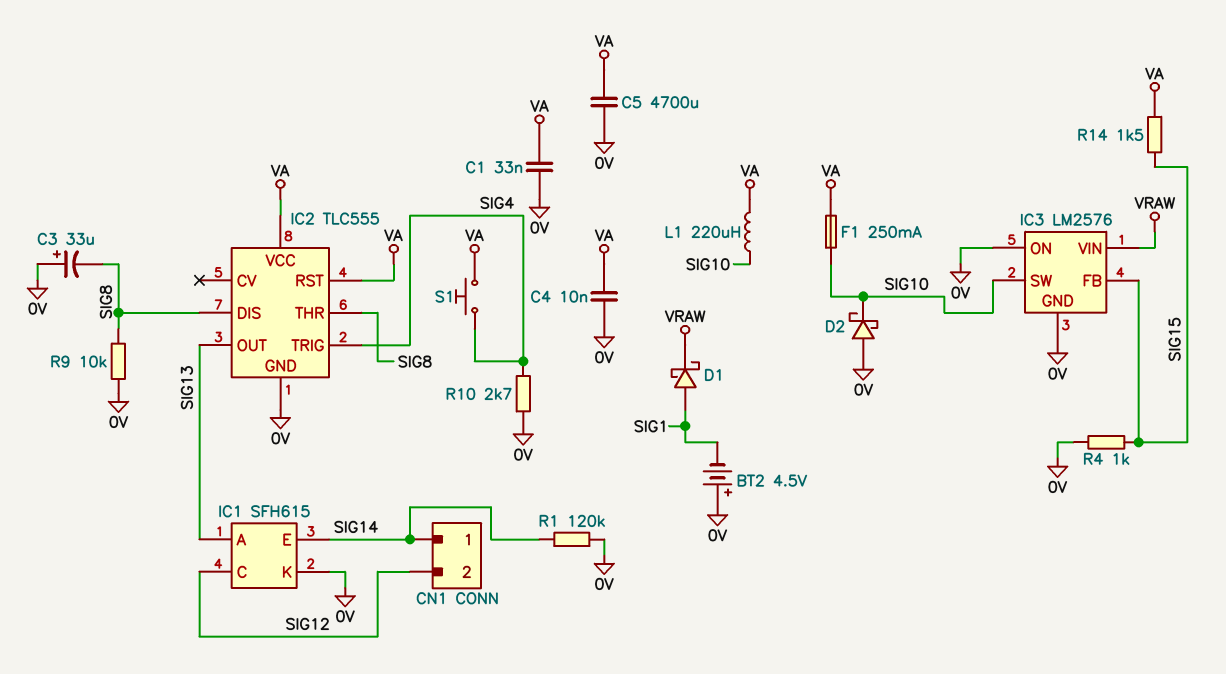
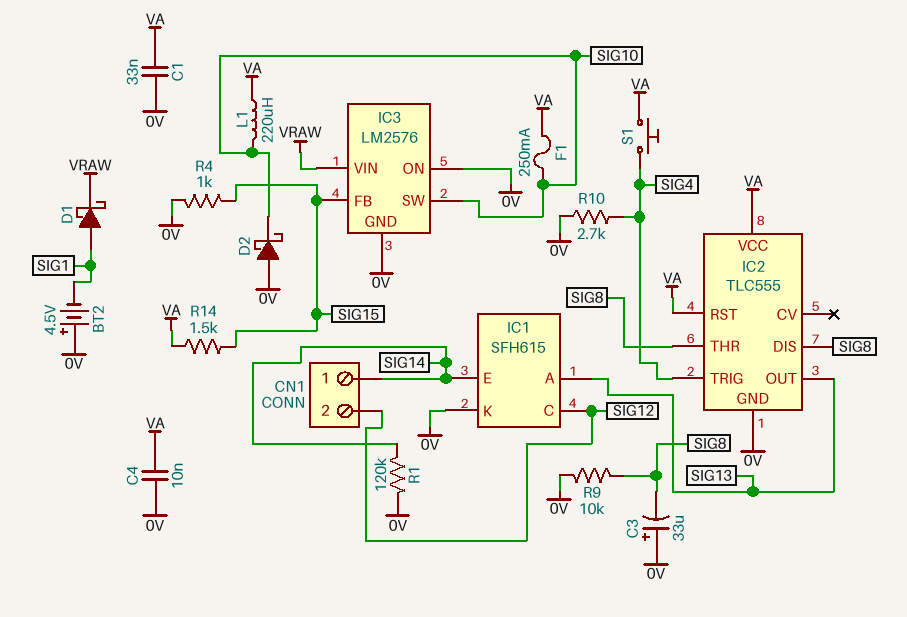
C5: 4700uF (0V, VA) -> none

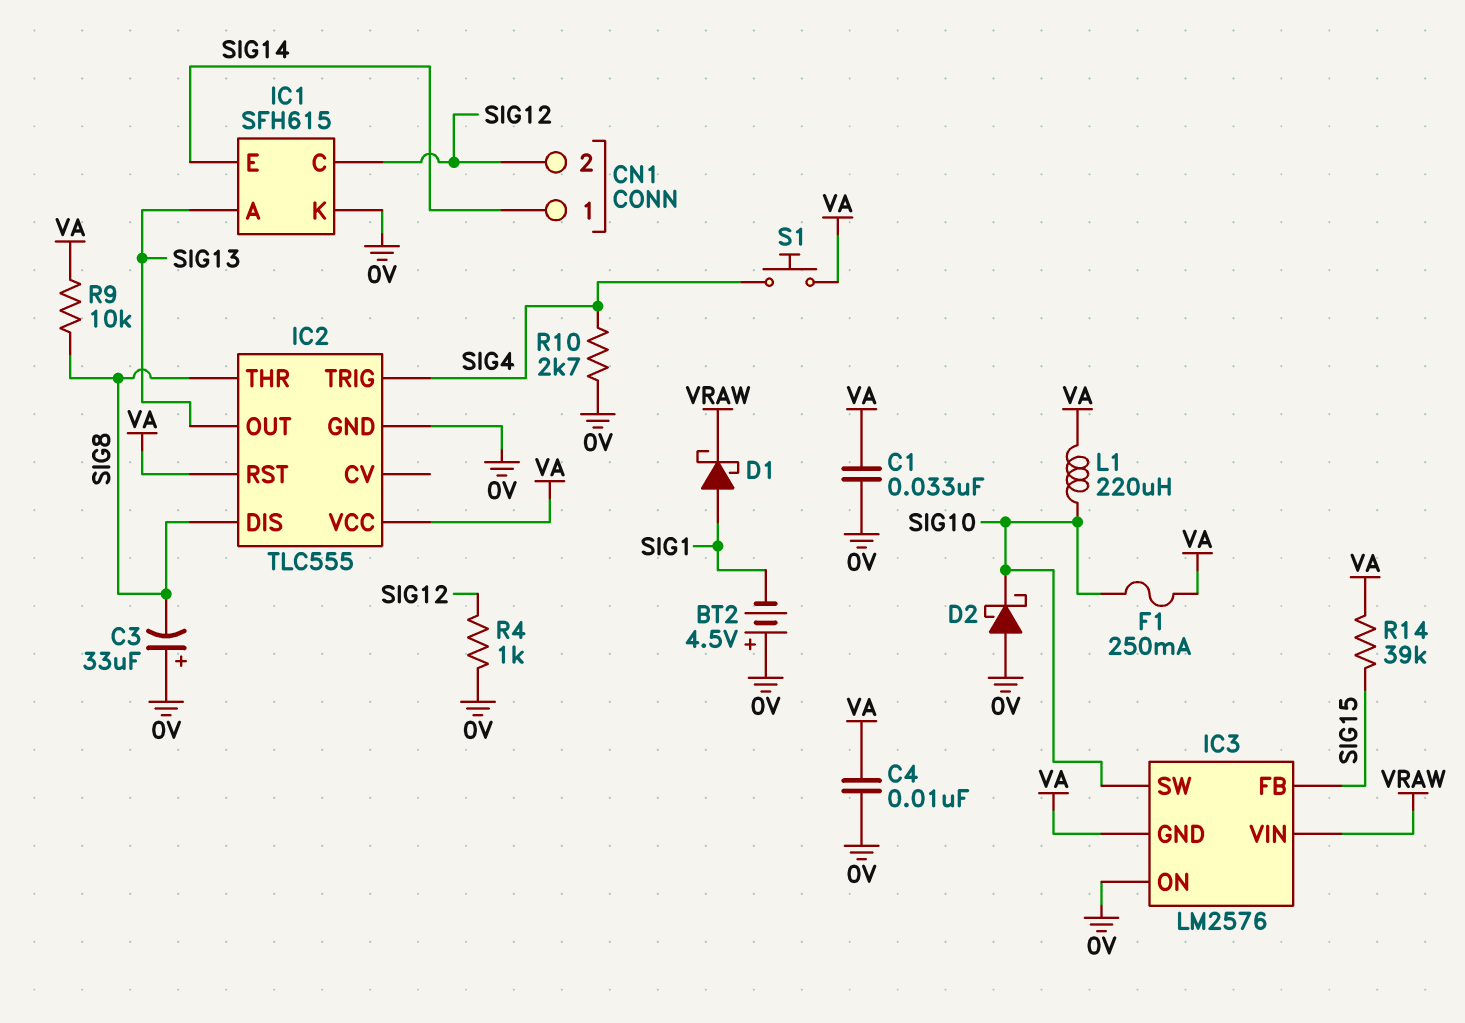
IC3 pin GND: 0V -> VA
R1: 120k (0V, SIG14) -> none
R4: 1k (0V, SIG15) -> 1k (0V, SIG12)
R9: 10k (0V, SIG8) -> 10k (SIG8, VA)
R14: 1.5k (SIG15, VA) -> 39k (SIG15, VA)

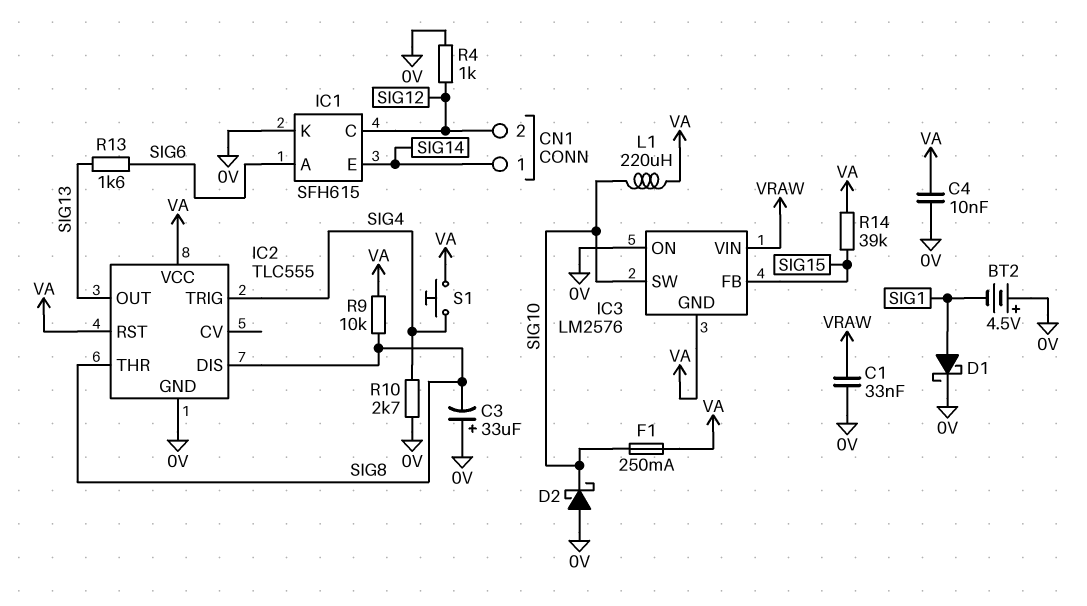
C1: 33nF (0V, VA) -> 33nF (0V, VRAW)
D1: schottky (A SIG1, K VRAW) -> schottky (A SIG1, K 0V)
IC1 pin A: SIG13 -> SIG6
R13: none -> 1.6k (SIG6, SIG13)

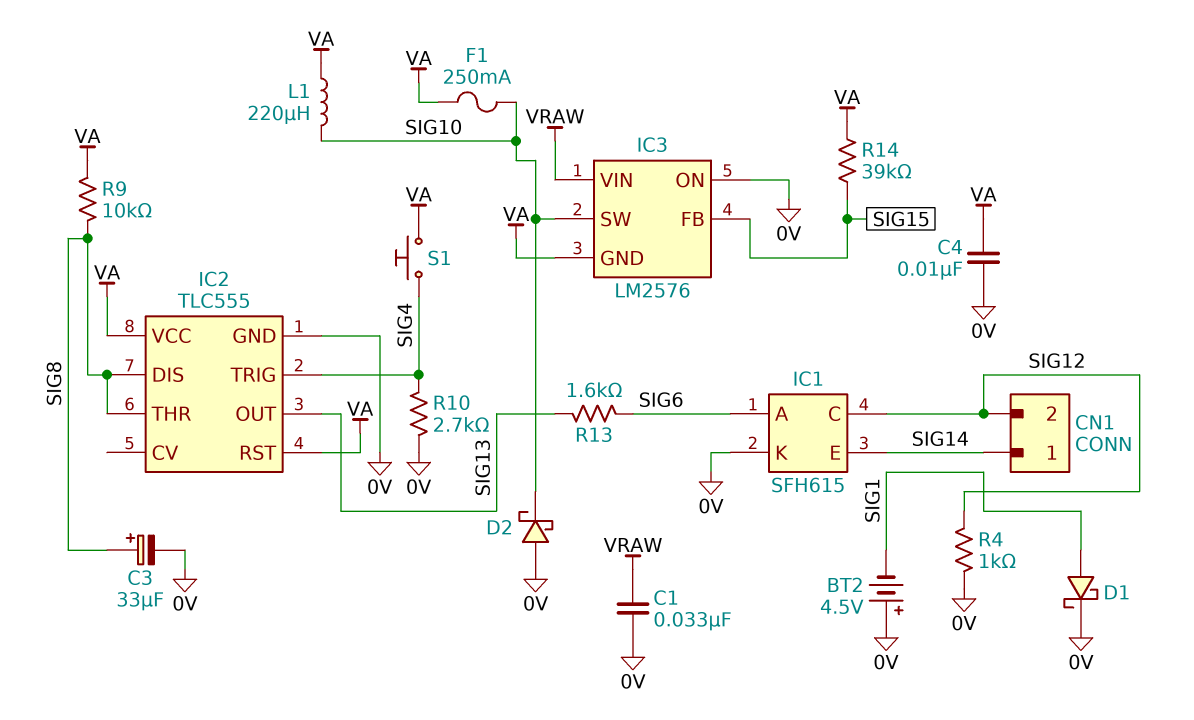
C3: 33uF (plus 0V, minus SIG8) -> 33uF (plus SIG8, minus 0V)

